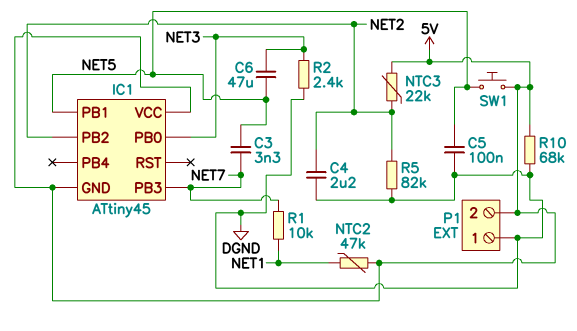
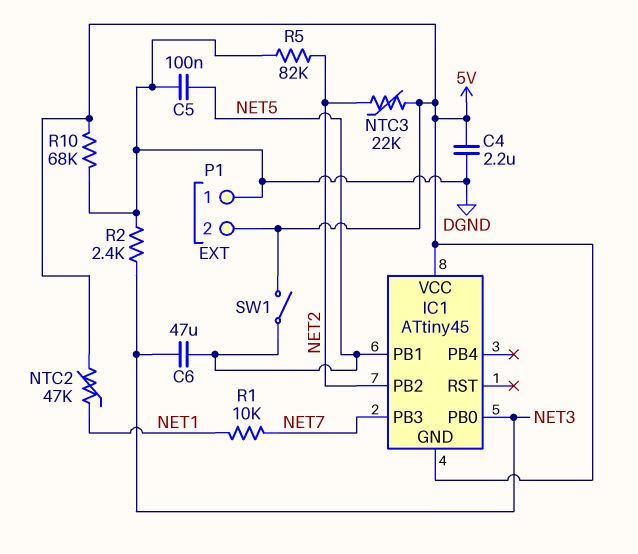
C3: 3.3nF (NET5, NET7) -> none
C4: 2.2uF (DGND, NET2) -> 2.2uF (5V, DGND)
SW1: button (5V, NET5) -> switch (5V, NET5)

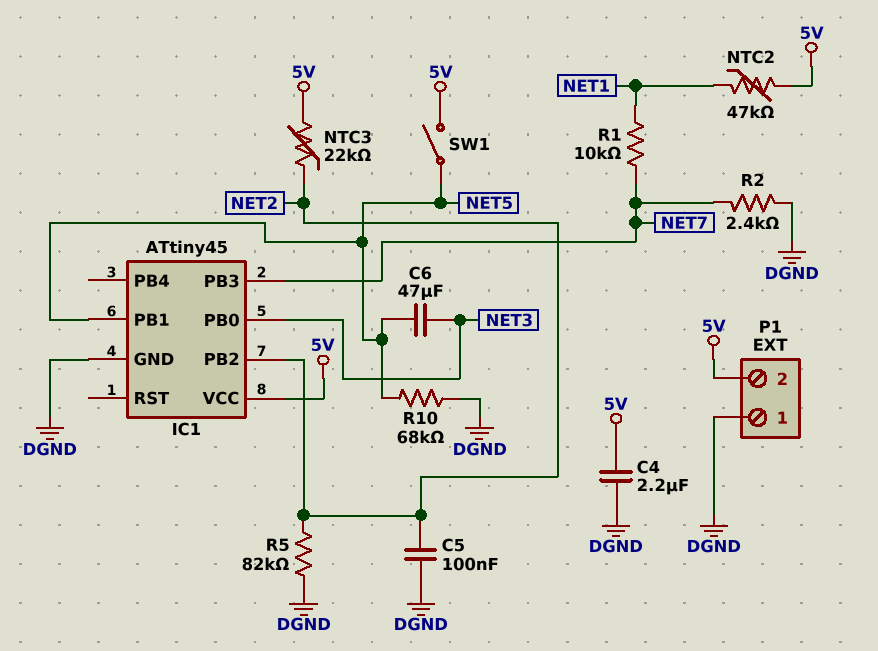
C5: 100nF (DGND, NET5) -> 100nF (DGND, NET2)
IC1 pin GND: 5V -> DGND
R2: 2.4k (DGND, NET3) -> 2.4k (DGND, NET7)
R10: 68k (5V, DGND) -> 68k (DGND, NET5)

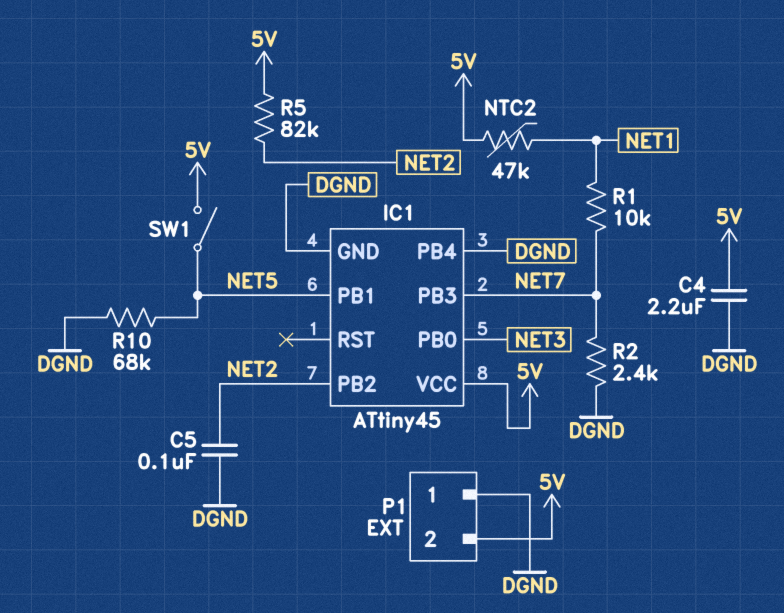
C6: 47uF (NET3, NET5) -> none
IC1 pin PB4: none -> DGND
NTC3: 22k (5V, NET2) -> none
R5: 82k (DGND, NET2) -> 82k (5V, NET2)

